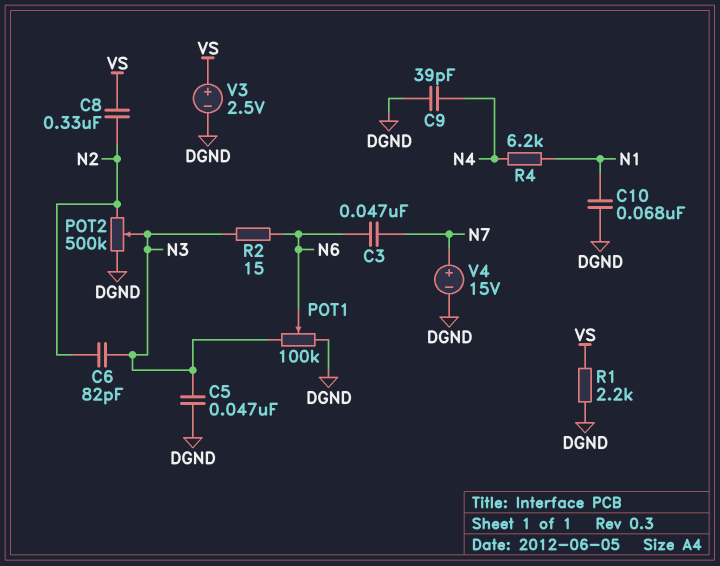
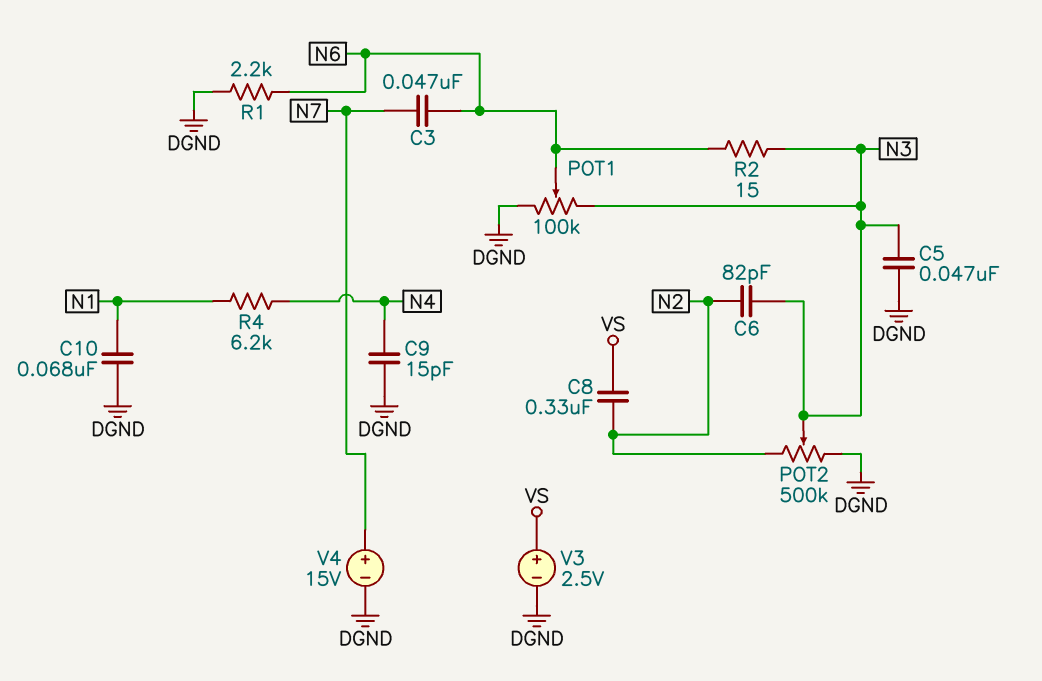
C9: 39pF (DGND, N4) -> 15pF (DGND, N4)
R1: 2.2k (DGND, VS) -> 2.2k (DGND, N6)

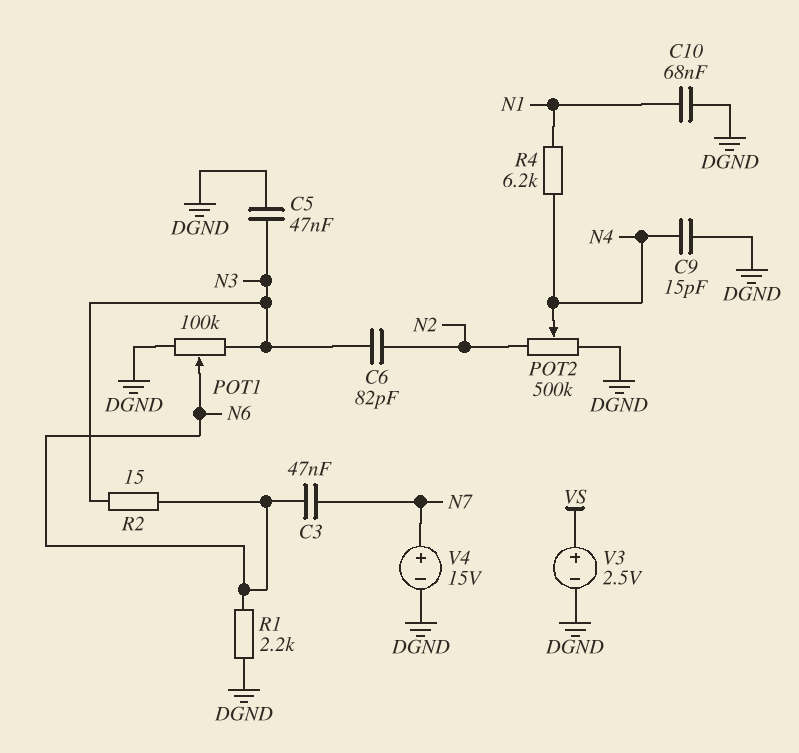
C8: 330nF (N2, VS) -> none
POT2: 500k (DGND, N2, wiper N3) -> 500k (DGND, N2, wiper N4)

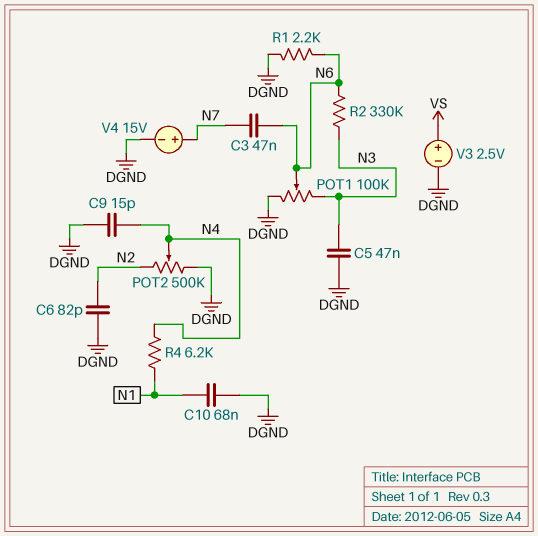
C6: 82pF (N2, N3) -> 82pF (DGND, N2)
R2: 15 (N3, N6) -> 330k (N3, N6)

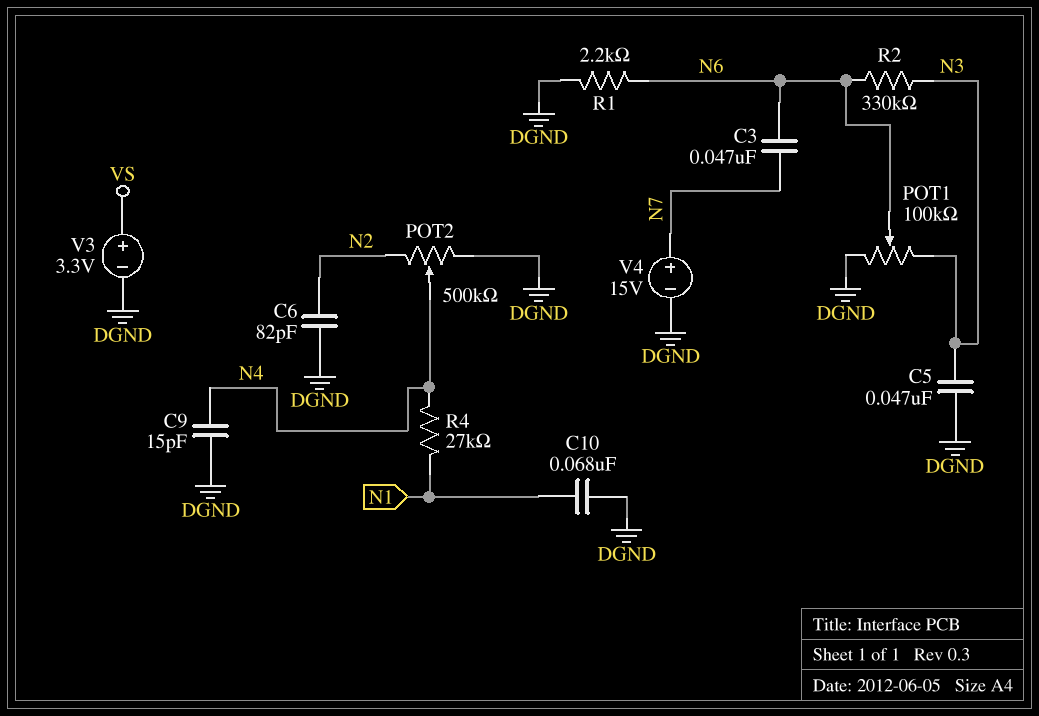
R4: 6.2k (N1, N4) -> 27k (N1, N4)
V3: 2.5V (plus VS, minus DGND) -> 3.3V (plus VS, minus DGND)

